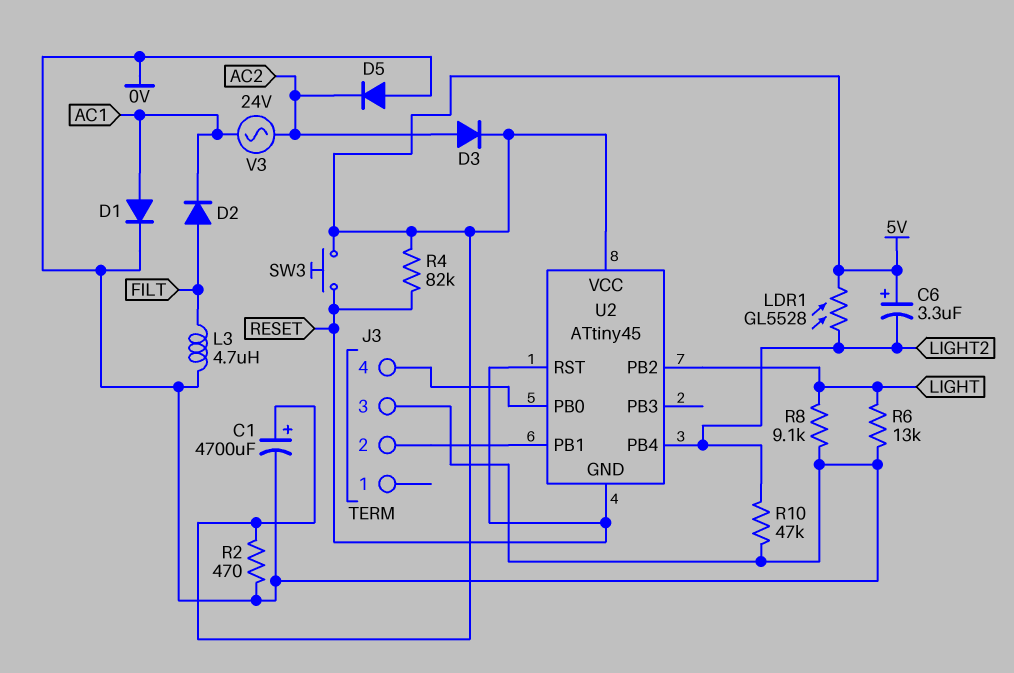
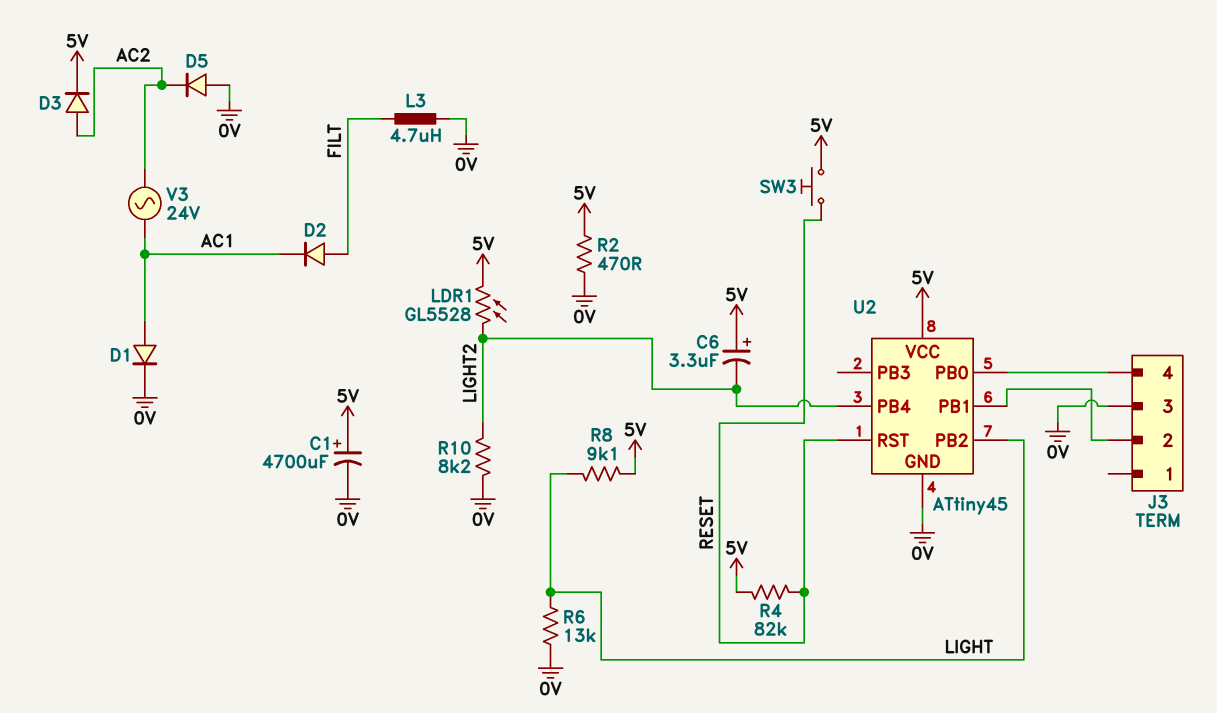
R8: 9.1k (0V, LIGHT) -> 9.1k (5V, LIGHT)
R10: 47k (0V, LIGHT2) -> 8.2k (0V, LIGHT2)
U2 pin GND: RESET -> 0V

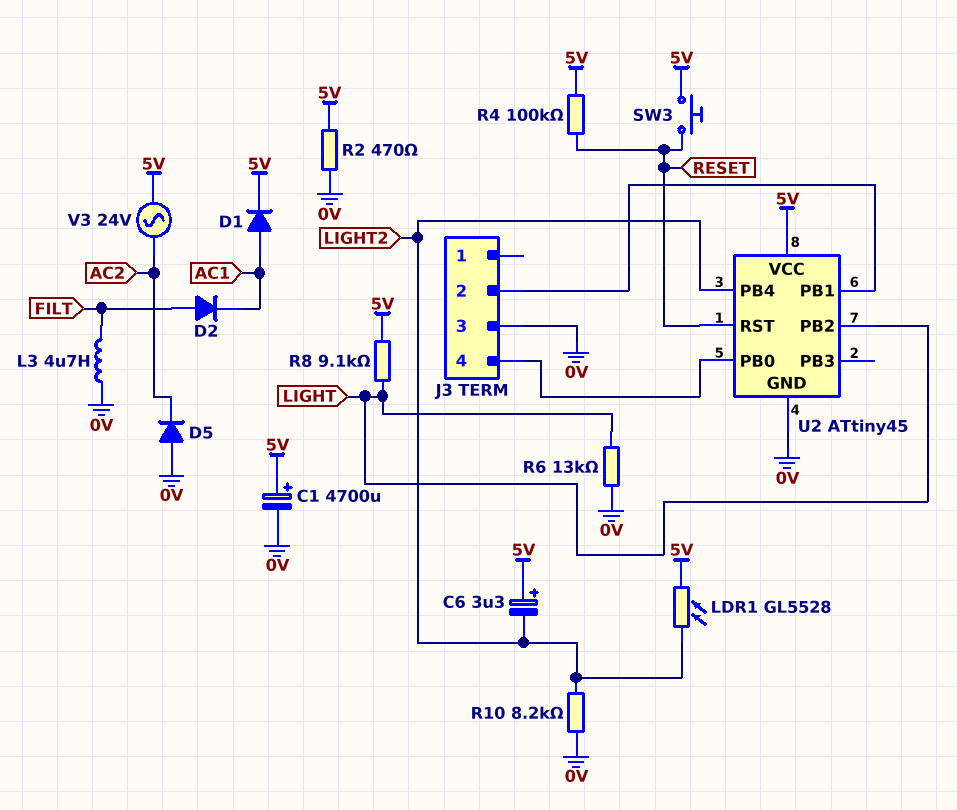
D1: diode (A AC1, K 0V) -> diode (A AC1, K 5V)
D3: diode (A AC2, K 5V) -> none
R4: 82k (5V, RESET) -> 100k (5V, RESET)
V3: AC 24V (AC1, AC2) -> AC 24V (5V, AC2)

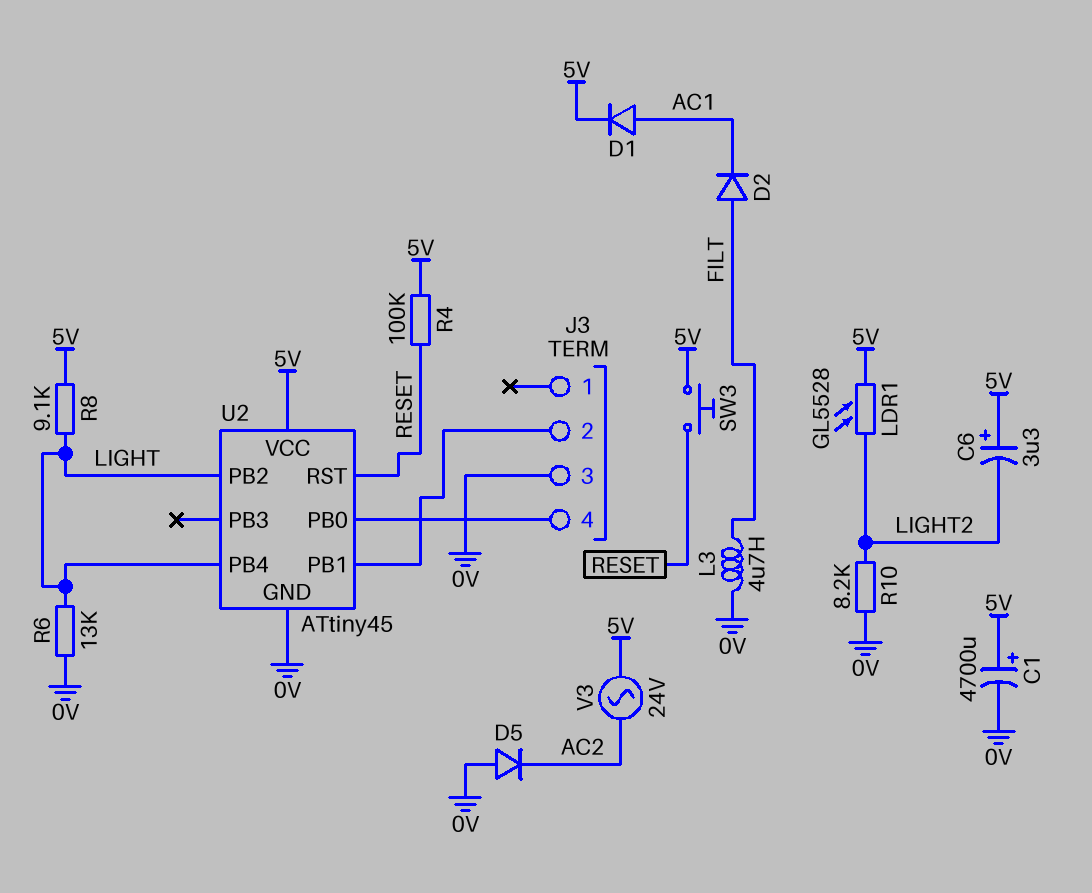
R2: 470 (0V, 5V) -> none
U2 pin PB4: LIGHT2 -> LIGHT

